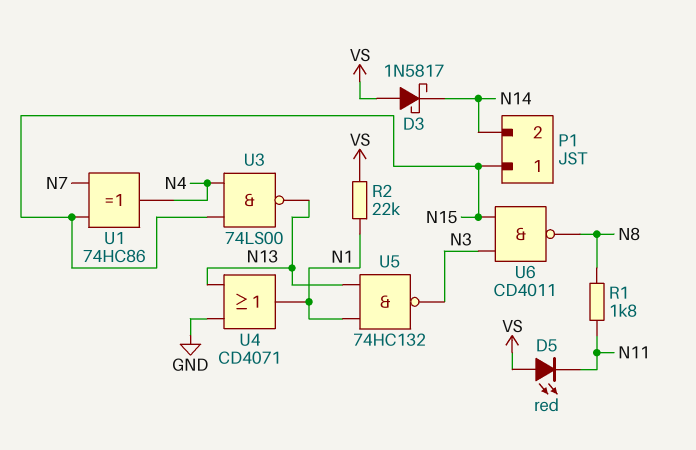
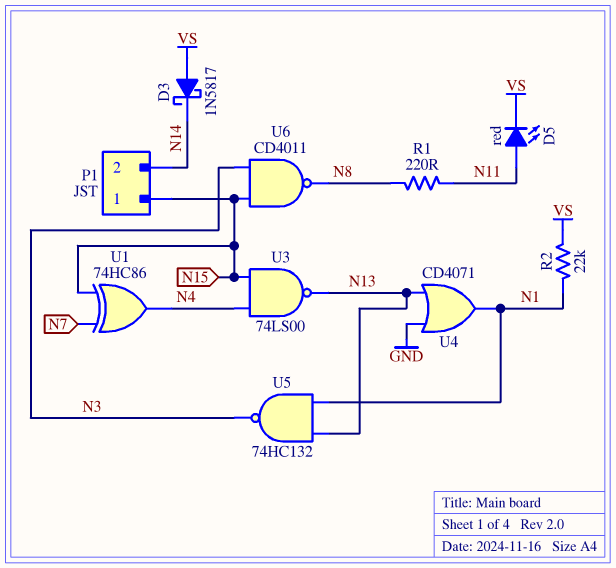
D5: LED red (A VS, K N11) -> LED red (A N11, K VS)
R1: 1.8k (N8, N11) -> 220 (N8, N11)

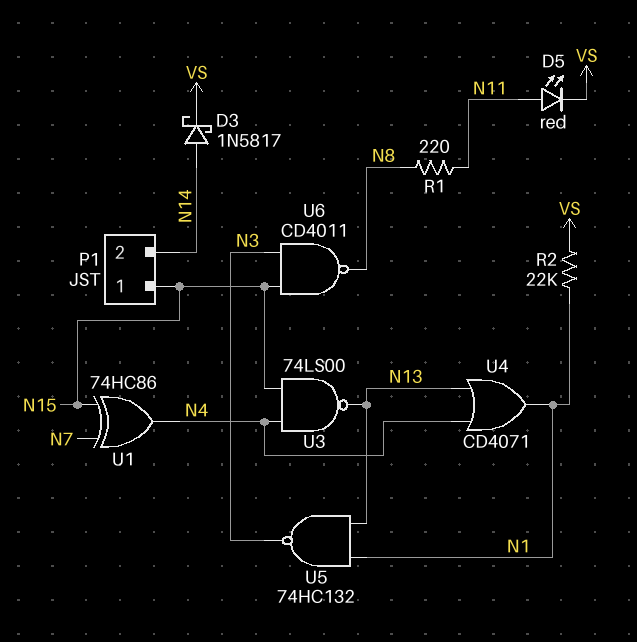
D3: schottky 1N5817 (A VS, K N14) -> schottky 1N5817 (A N14, K VS)
U4: OR CD4071 (in GND, in N13, out N1) -> OR CD4071 (in N4, in N13, out N1)

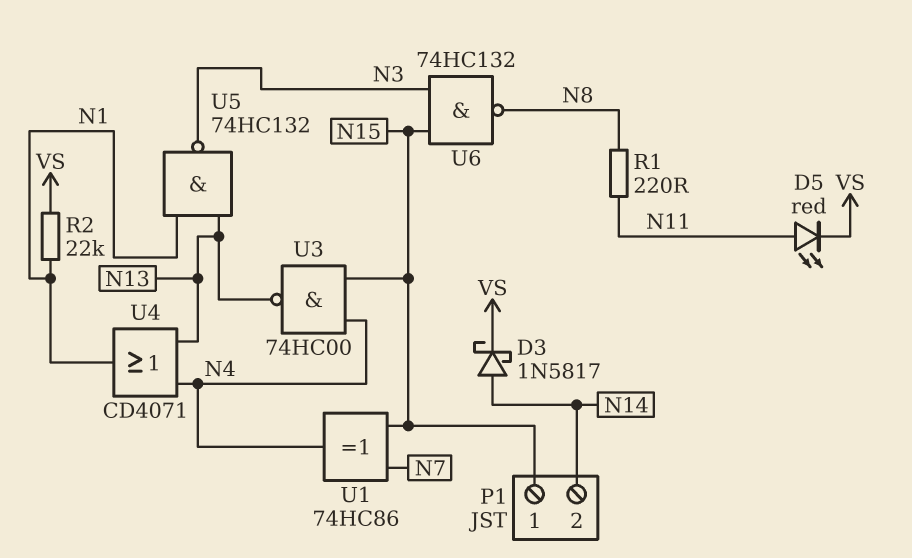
U3: NAND 74LS00 (in N4, in N15, out N13) -> NAND 74HC00 (in N4, in N15, out N13)
U6: NAND CD4011 (in N3, in N15, out N8) -> NAND 74HC132 (in N3, in N15, out N8)

